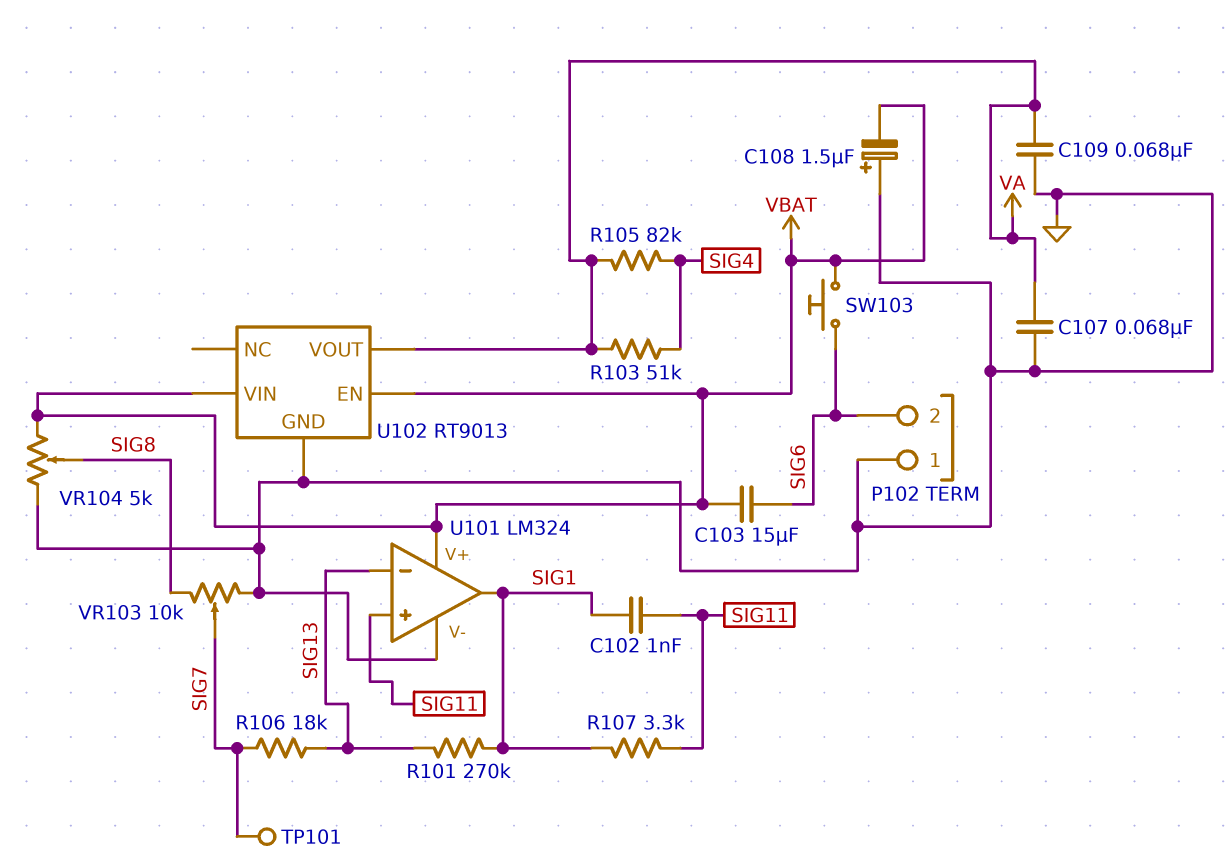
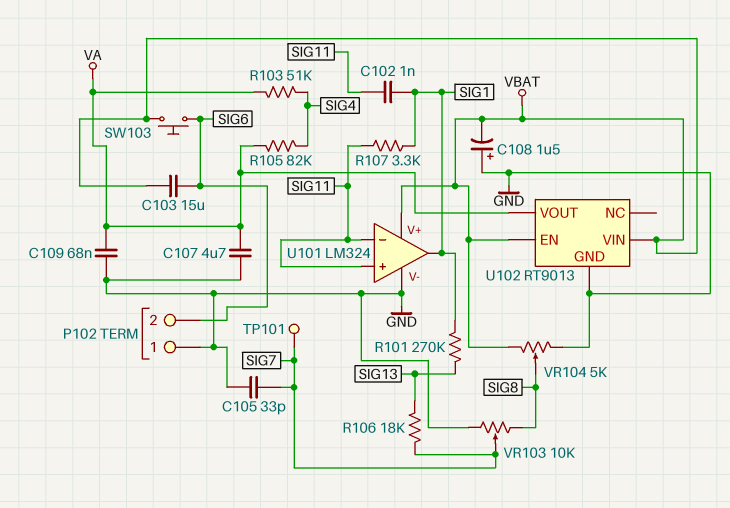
C105: none -> 33pF (GND, SIG7)
C107: 68nF (GND, VA) -> 4.7uF (GND, VA)
U101 pin in-: SIG13 -> SIG11

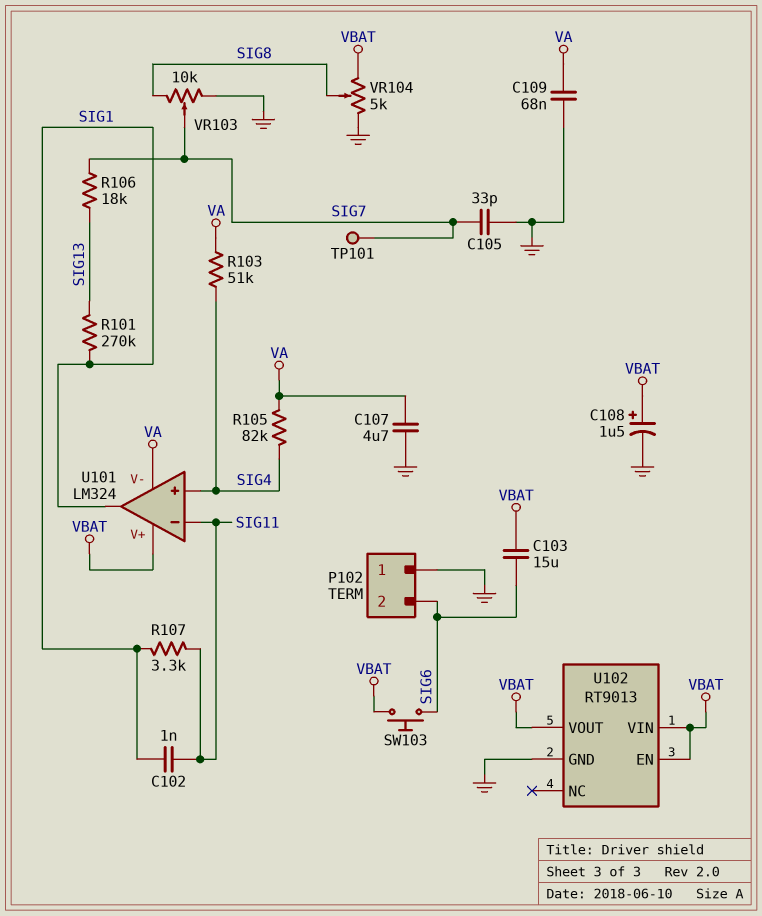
C108: 1.5uF (plus GND, minus VBAT) -> 1.5uF (plus VBAT, minus GND)
U101 pin V-: GND -> VA
U101 pin in+: SIG11 -> SIG4
U102 pin VOUT: VA -> VBAT

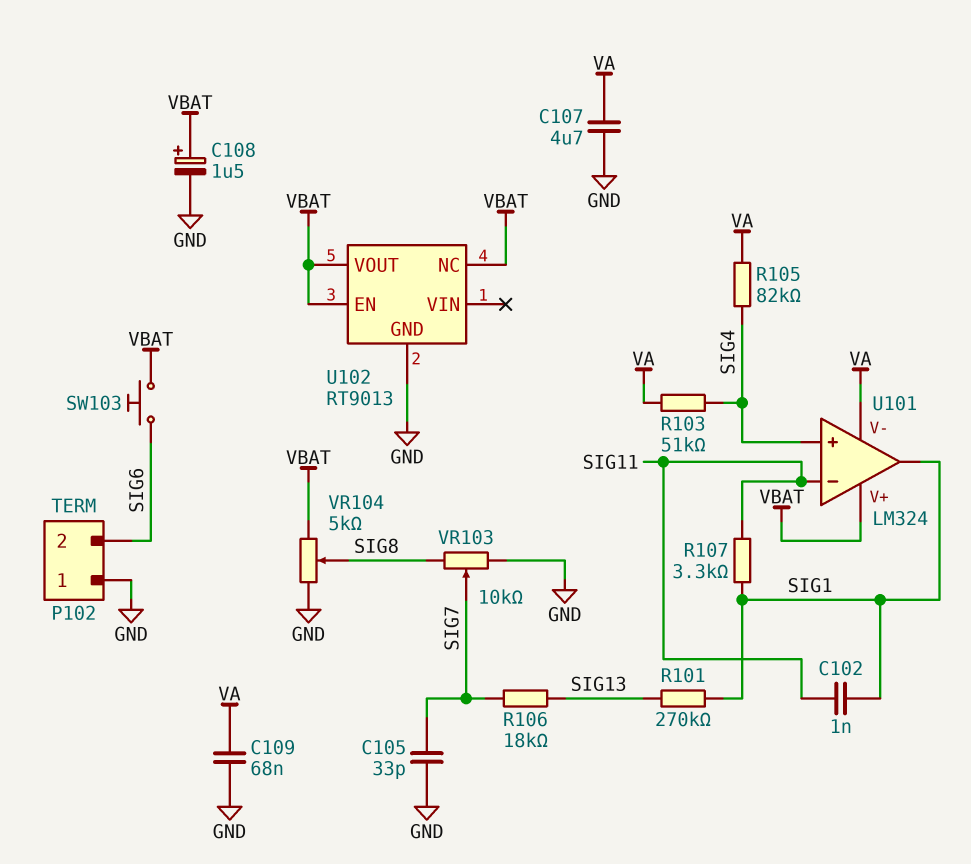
C103: 15uF (SIG6, VBAT) -> none
TP101: test point (SIG7) -> none
U102 pin NC: none -> VBAT
U102 pin VIN: VBAT -> none

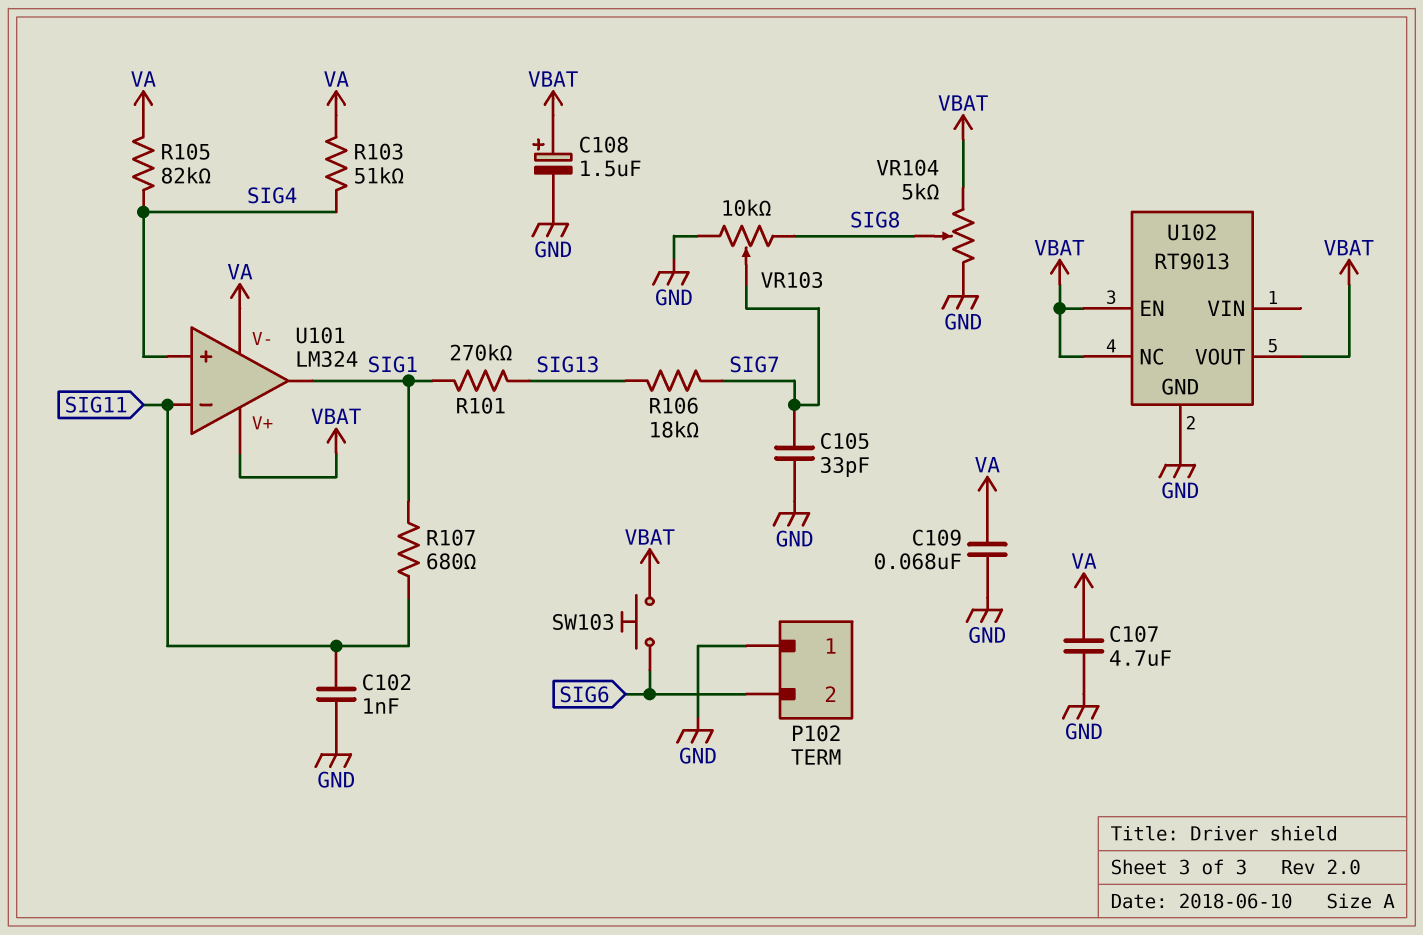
C102: 1nF (SIG1, SIG11) -> 1nF (GND, SIG11)
R107: 3.3k (SIG1, SIG11) -> 680 (SIG1, SIG11)

